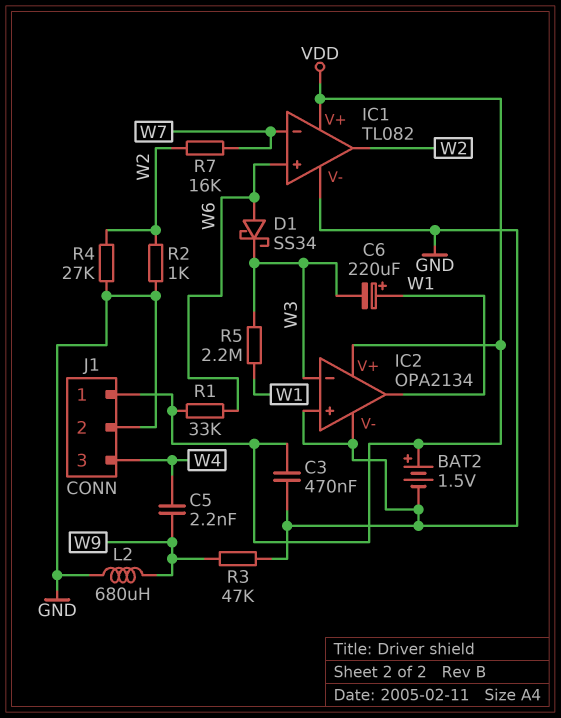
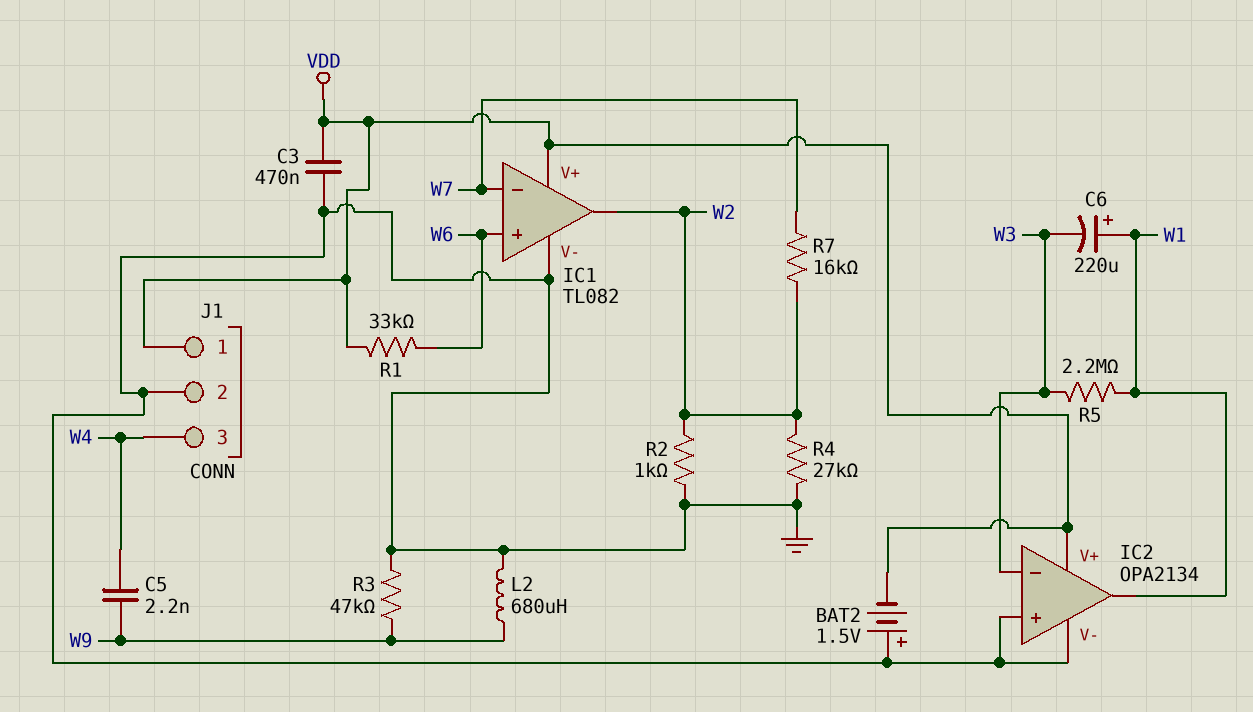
BAT2: 1.5V (plus VDD, minus GND) -> 1.5V (plus GND, minus VDD)
D1: schottky SS34 (A W6, K W3) -> none

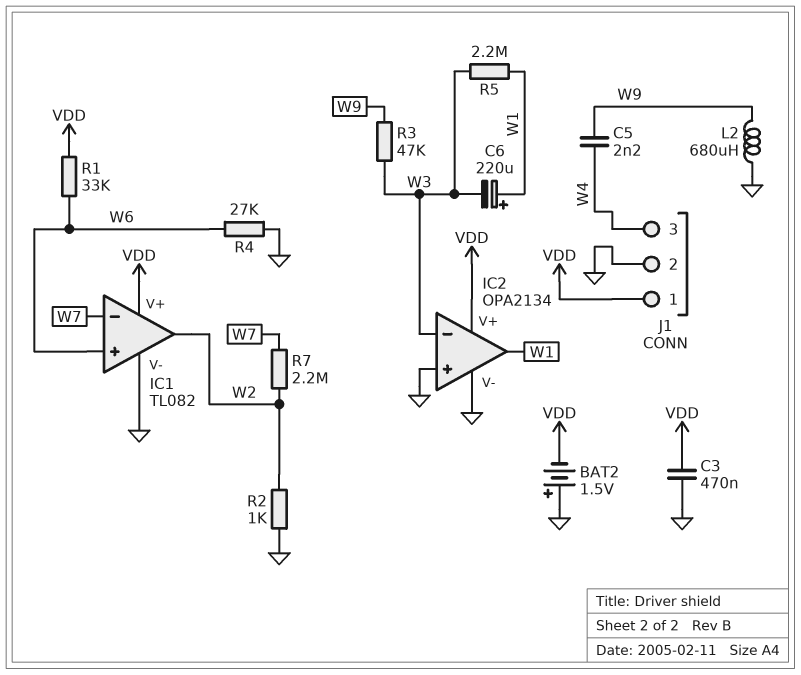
R3: 47k (GND, W9) -> 47k (W3, W9)
R4: 27k (GND, W2) -> 27k (GND, W6)
R7: 16k (W2, W7) -> 2.2M (W2, W7)

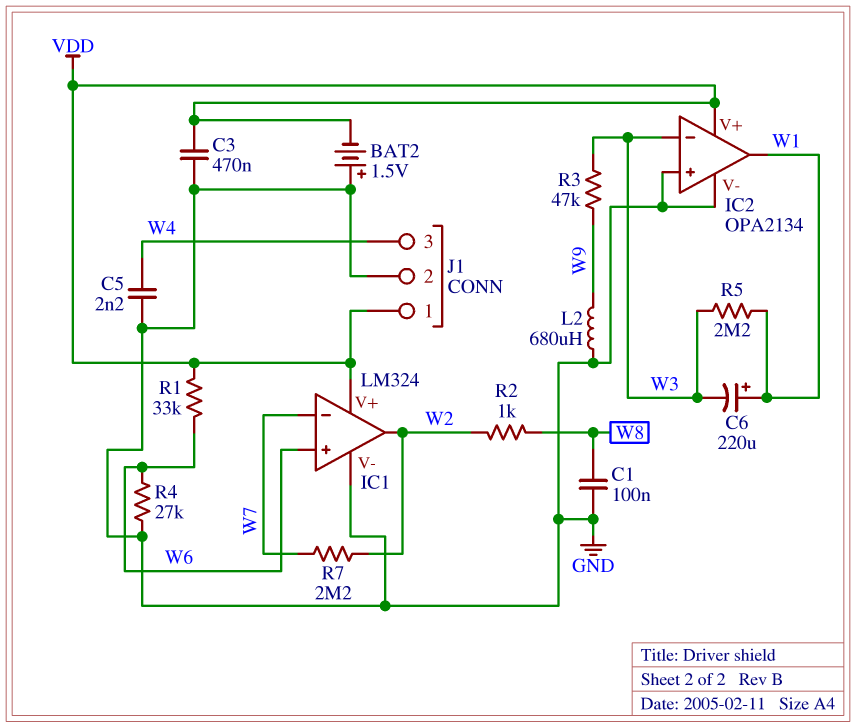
C1: none -> 100nF (GND, W8)
C5: 2.2nF (W4, W9) -> 2.2nF (GND, W4)
IC1: TL082 -> LM324
R2: 1k (GND, W2) -> 1k (W2, W8)

